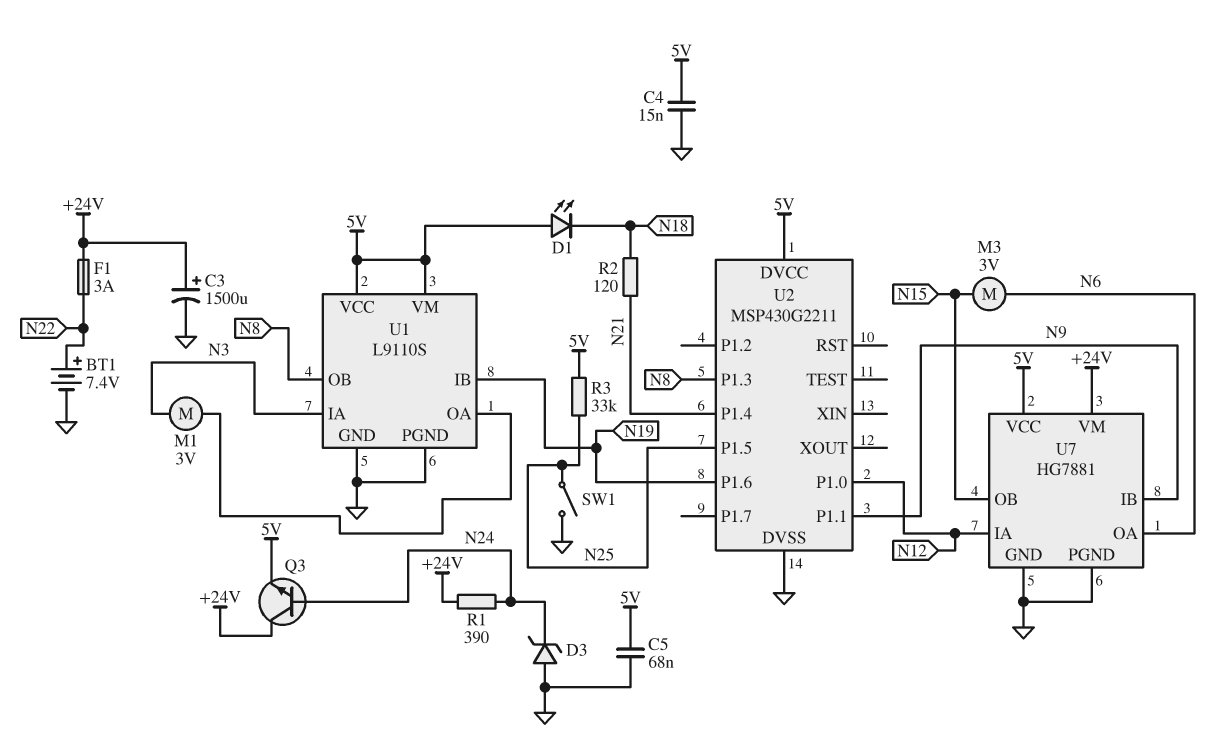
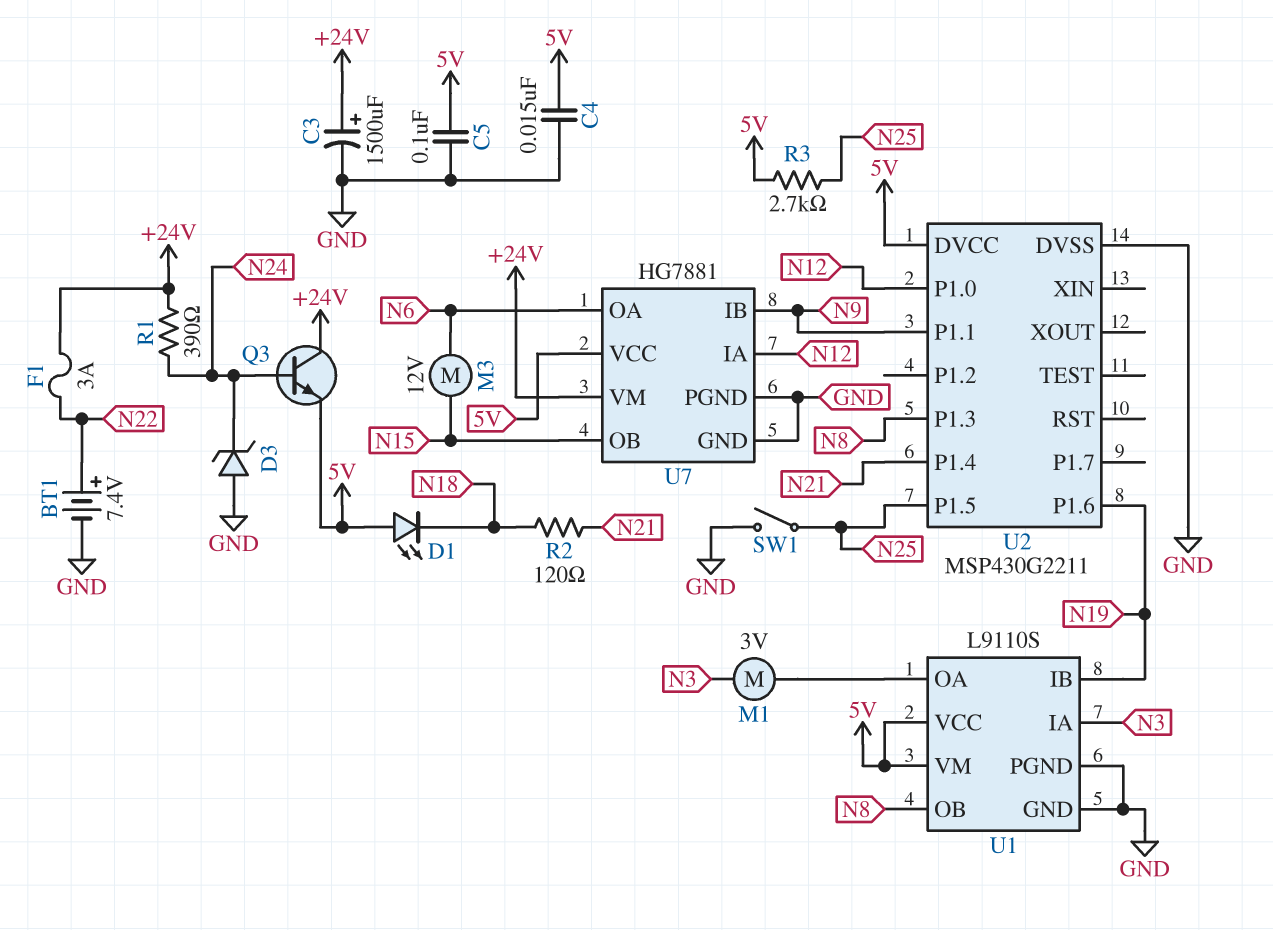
C5: 68nF (5V, GND) -> 100nF (5V, GND)
M3: motor 3V (N6, N15) -> motor 12V (N6, N15)
R3: 33k (5V, N25) -> 2.7k (5V, N25)

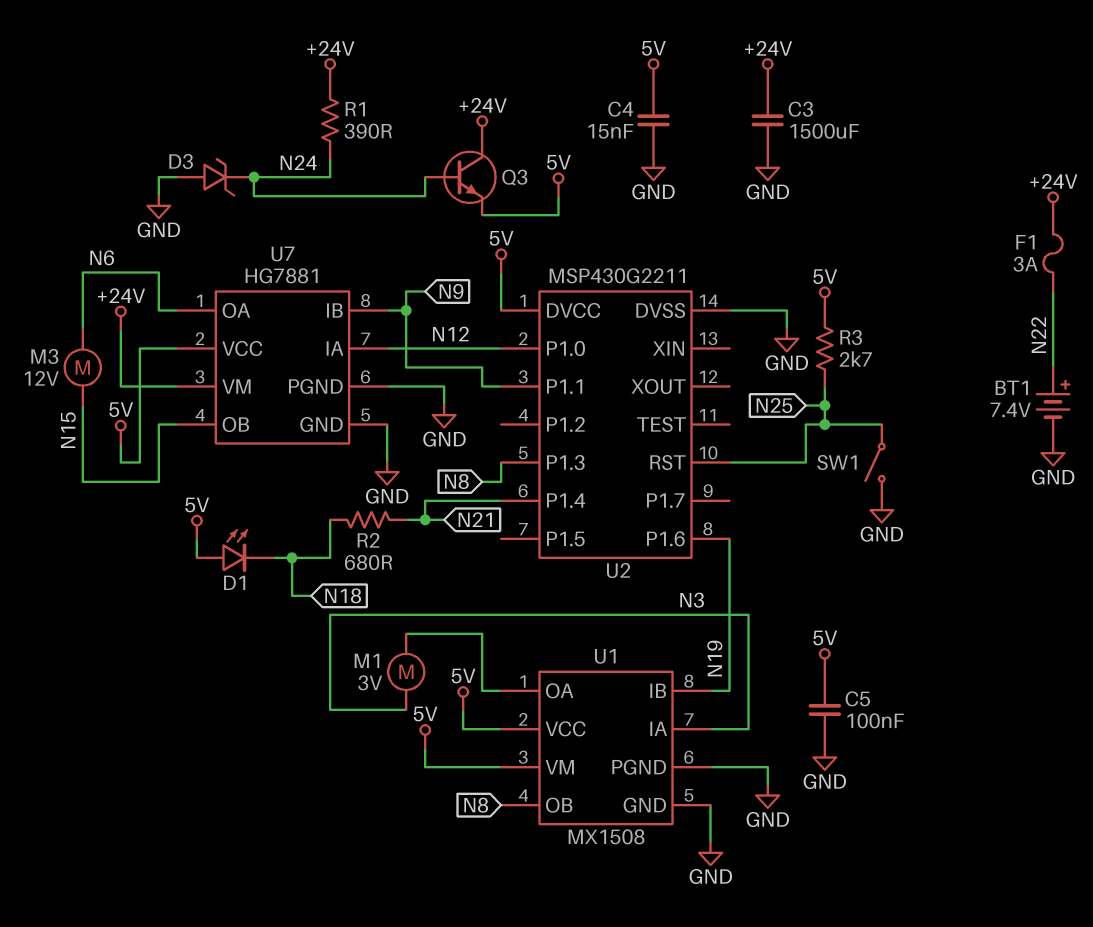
C3: 1500uF (plus +24V, minus GND) -> 1500uF (+24V, GND)
R2: 120 (N18, N21) -> 680 (N18, N21)
U1: L9110S -> MX1508
U2 pin P1.5: N25 -> none
U2 pin RST: none -> N25

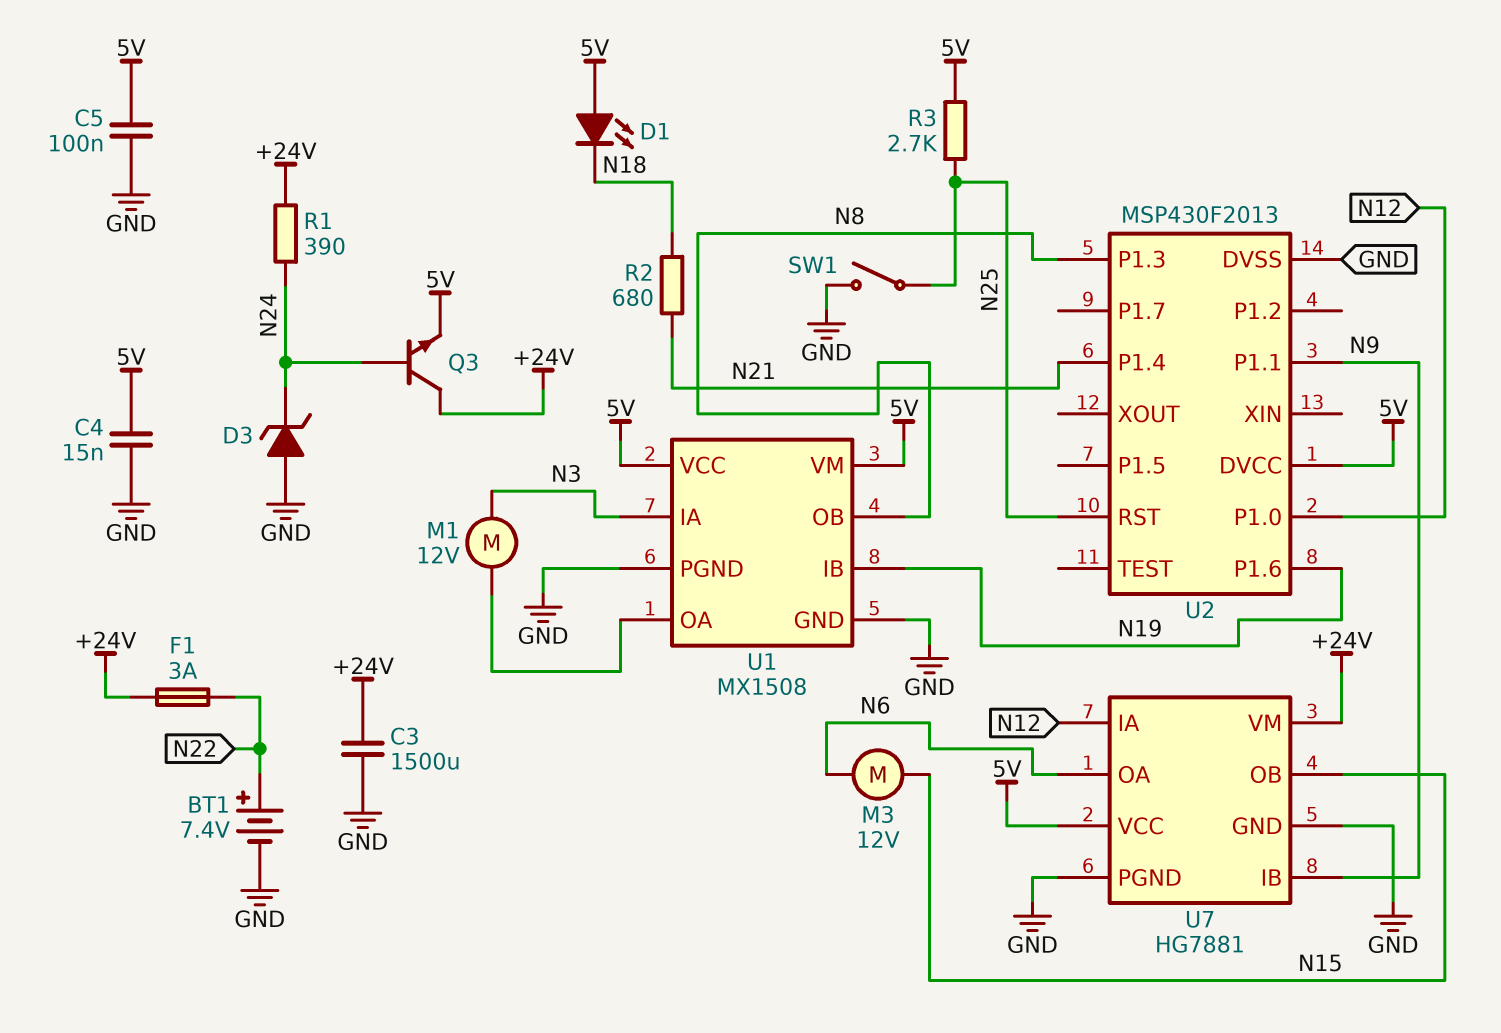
M1: motor 3V (N3, U1/OA) -> motor 12V (N3, U1/OA)
U2: MSP430G2211 -> MSP430F2013

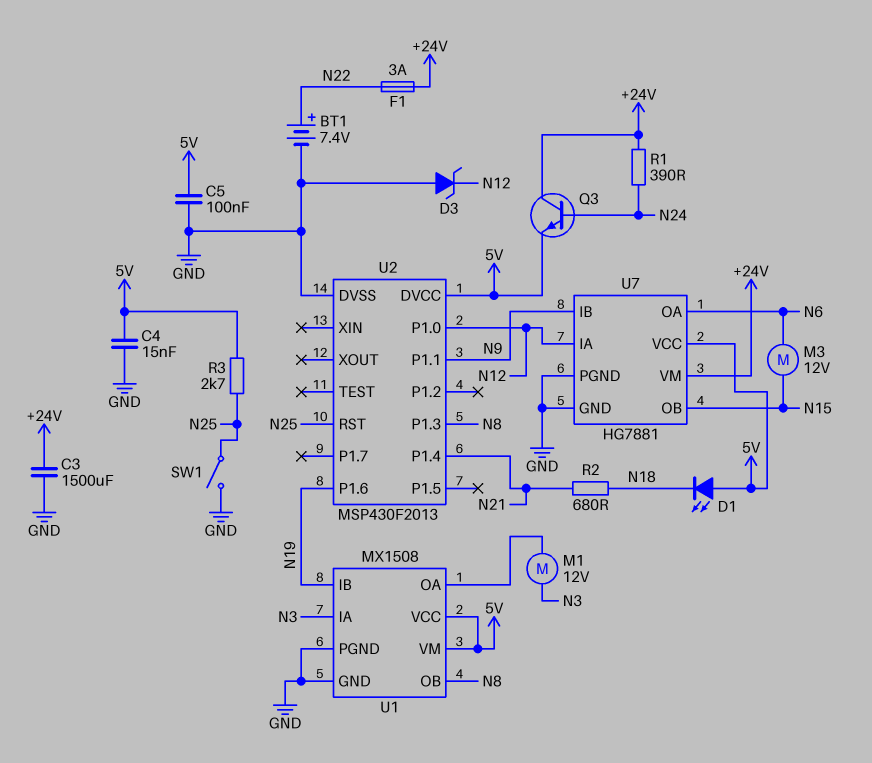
D3: zener (A GND, K N24) -> zener (A GND, K N12)

